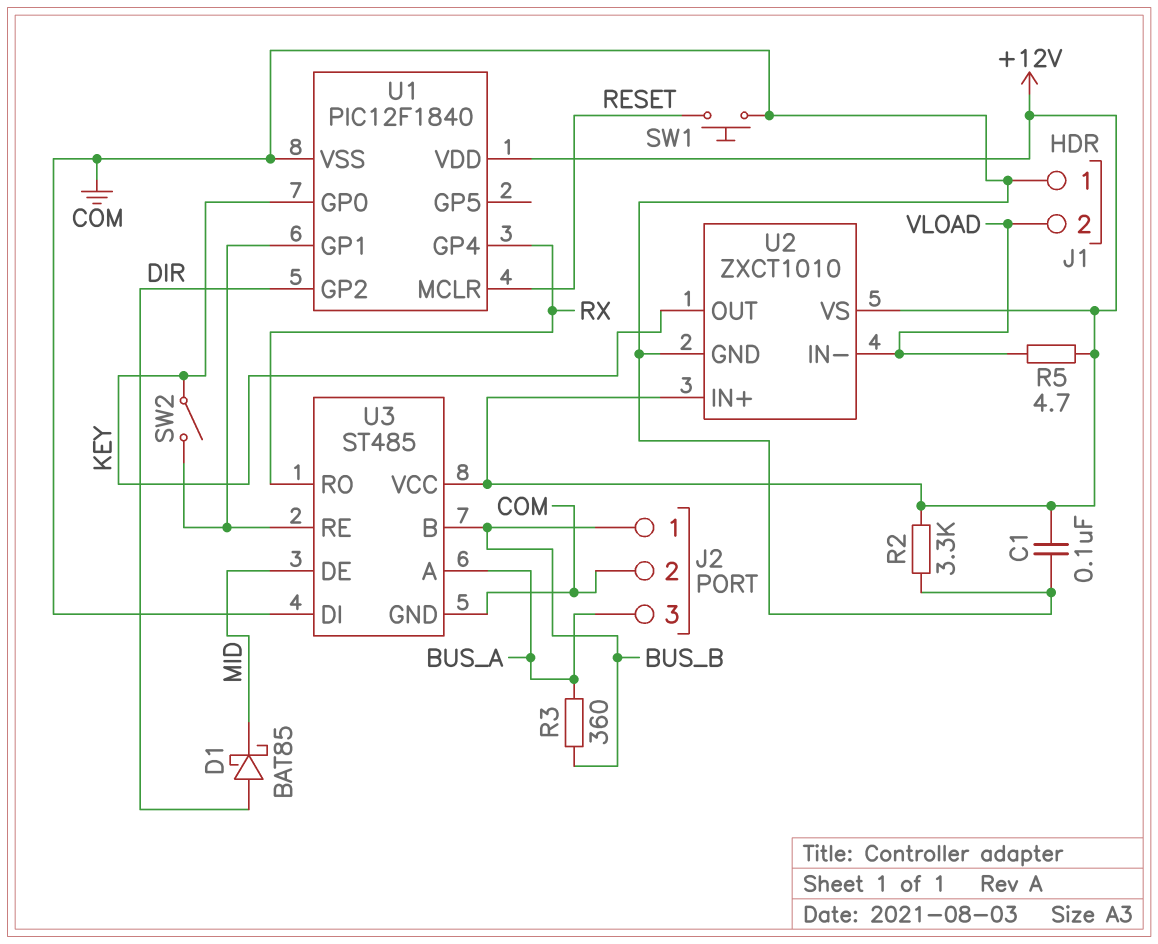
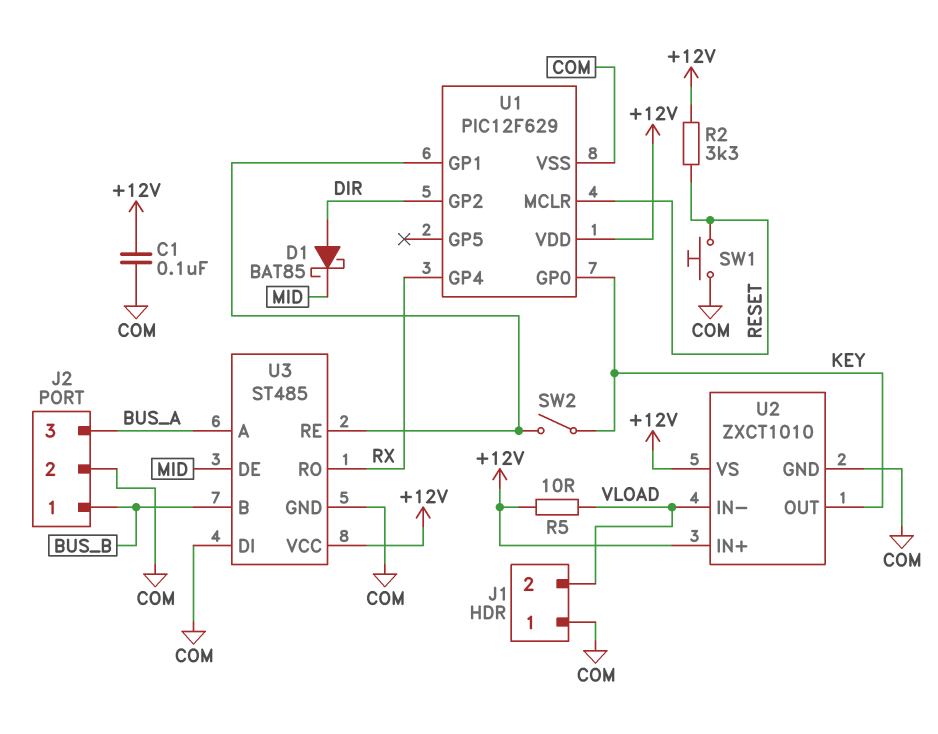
R2: 3.3k (+12V, COM) -> 3.3k (+12V, RESET)
R3: 360 (BUS_A, BUS_B) -> none
R5: 4.7 (+12V, VLOAD) -> 10 (+12V, VLOAD)
U1: PIC12F1840 -> PIC12F629

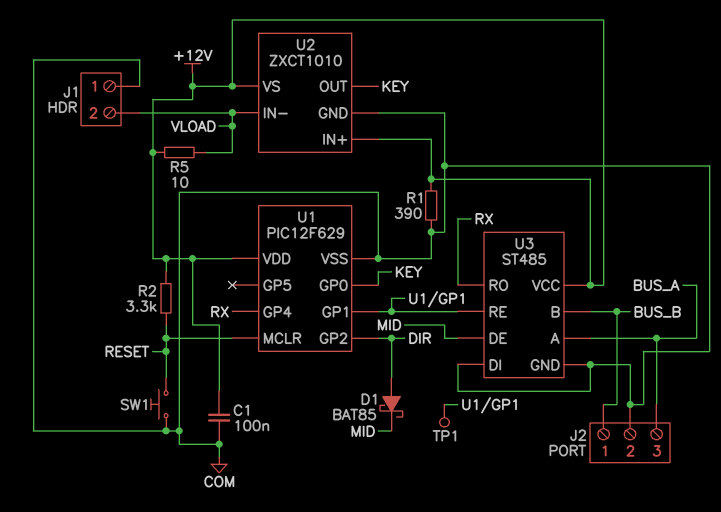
R1: none -> 390 (+12V, COM)
SW2: switch (KEY, U1/GP1) -> none
TP1: none -> test point (U1/GP1)

